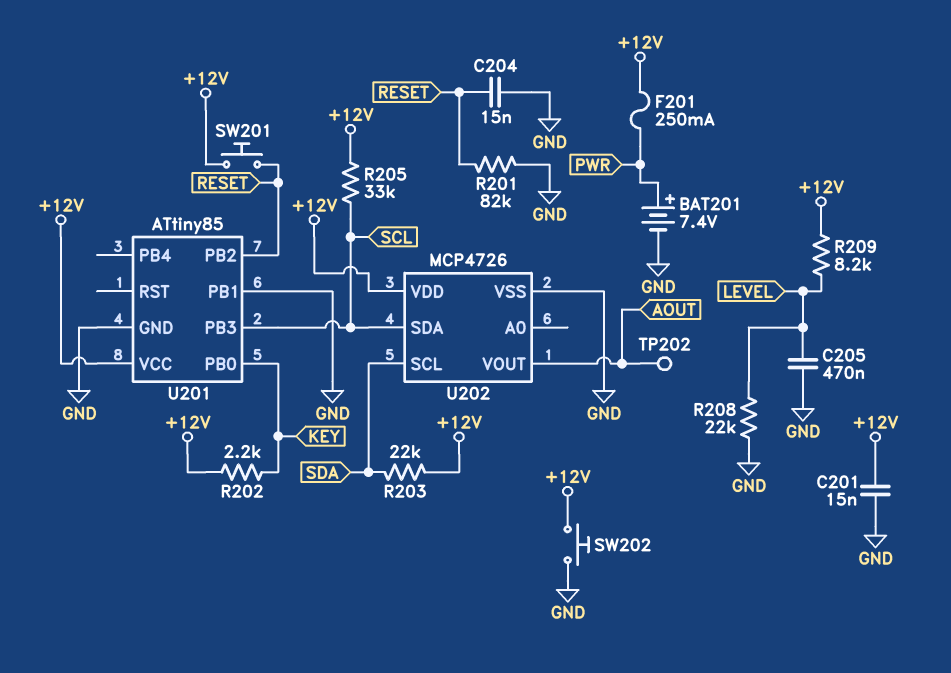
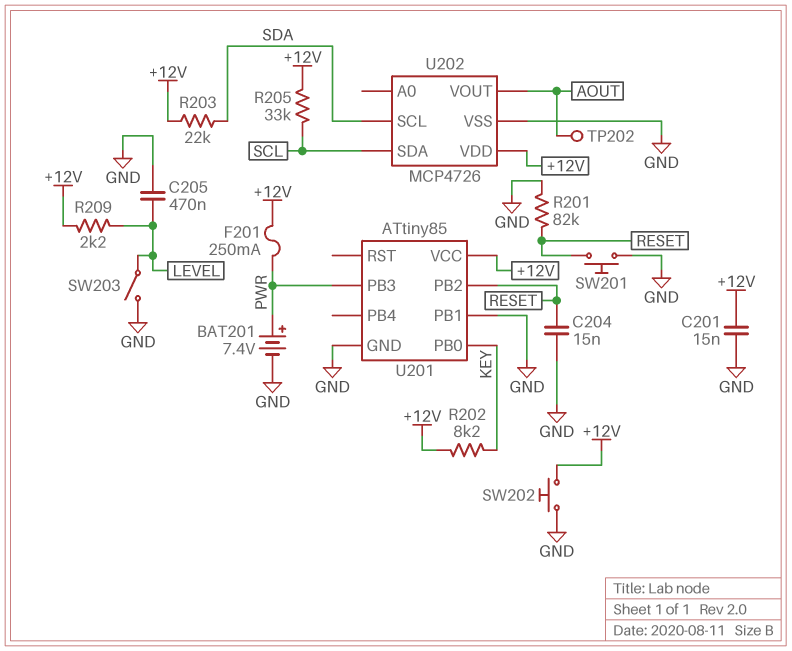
R202: 2.2k (+12V, KEY) -> 8.2k (+12V, KEY)
R208: 22k (GND, LEVEL) -> none
R209: 8.2k (+12V, LEVEL) -> 2.2k (+12V, LEVEL)
SW201: button (+12V, RESET) -> button (GND, RESET)
SW203: none -> switch (GND, LEVEL)
U201 pin PB3: SCL -> PWR

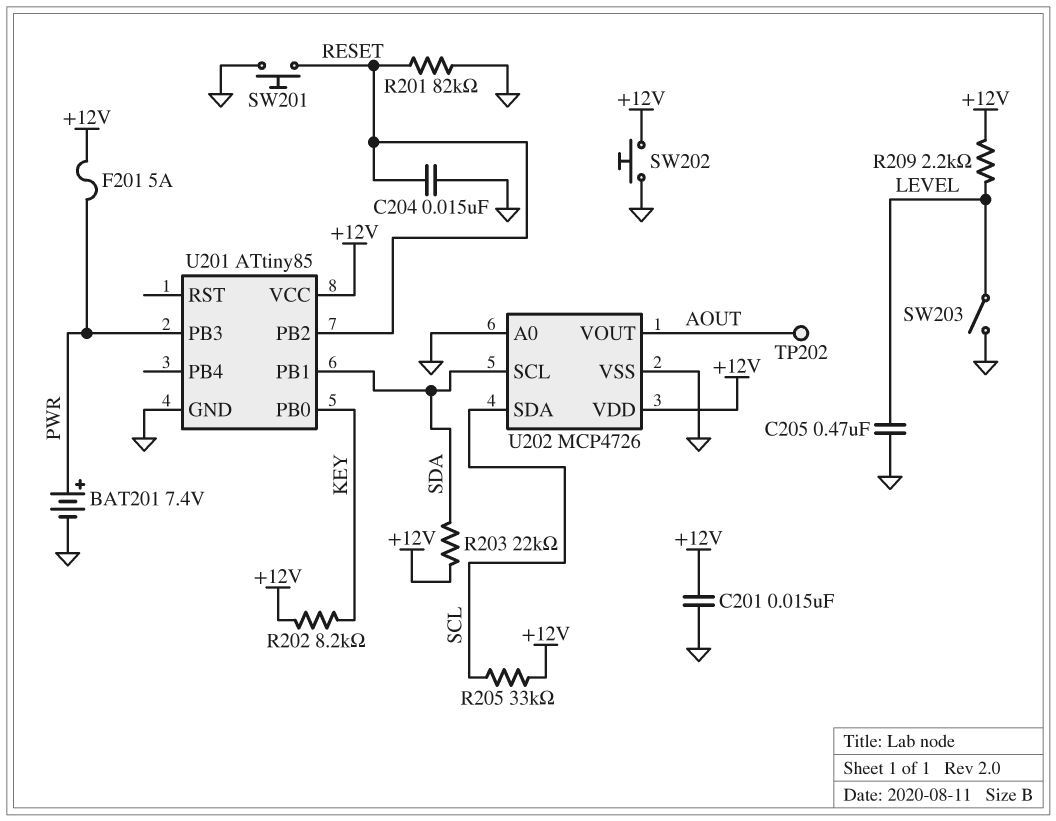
F201: 250mA (+12V, PWR) -> 5A (+12V, PWR)
U201 pin PB1: GND -> SDA
U202 pin A0: none -> GND

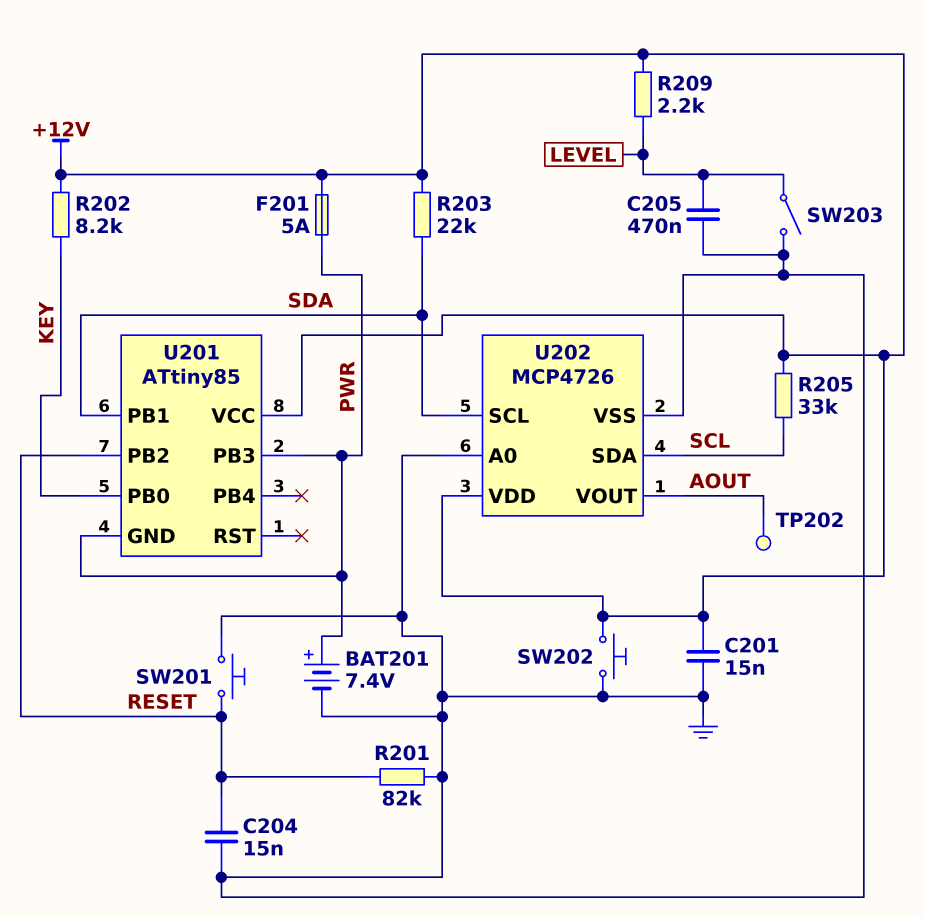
U201 pin GND: GND -> PWR

